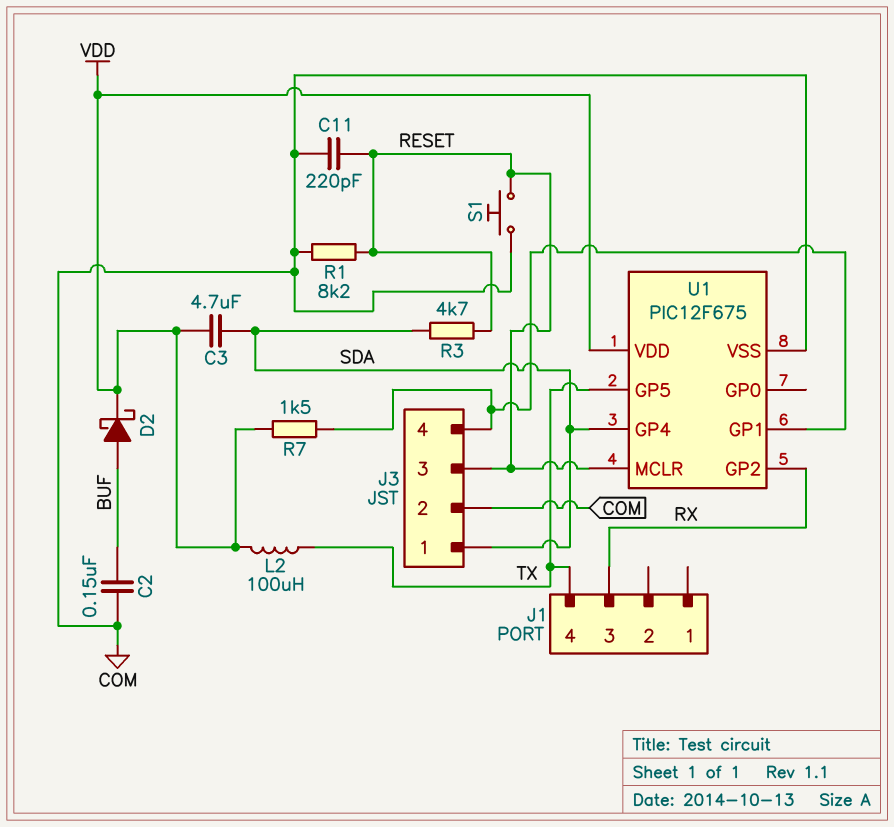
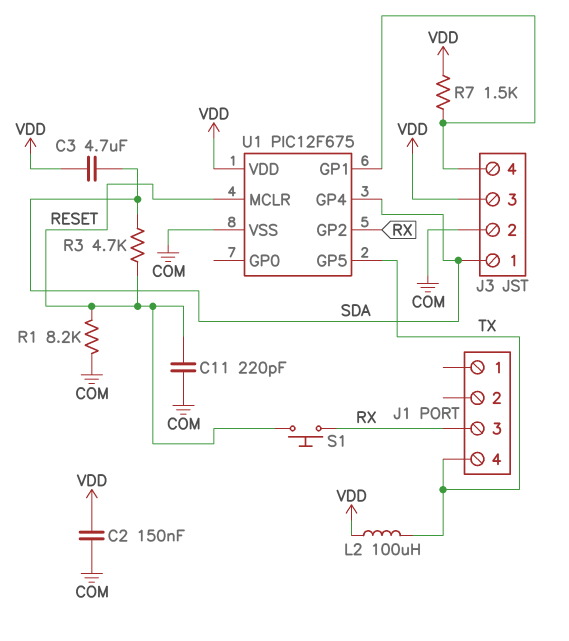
C2: 150nF (BUF, COM) -> 150nF (COM, VDD)
D2: schottky (A BUF, K VDD) -> none
J3 pin 3: RESET -> VDD
S1: button (COM, RESET) -> button (RESET, RX)

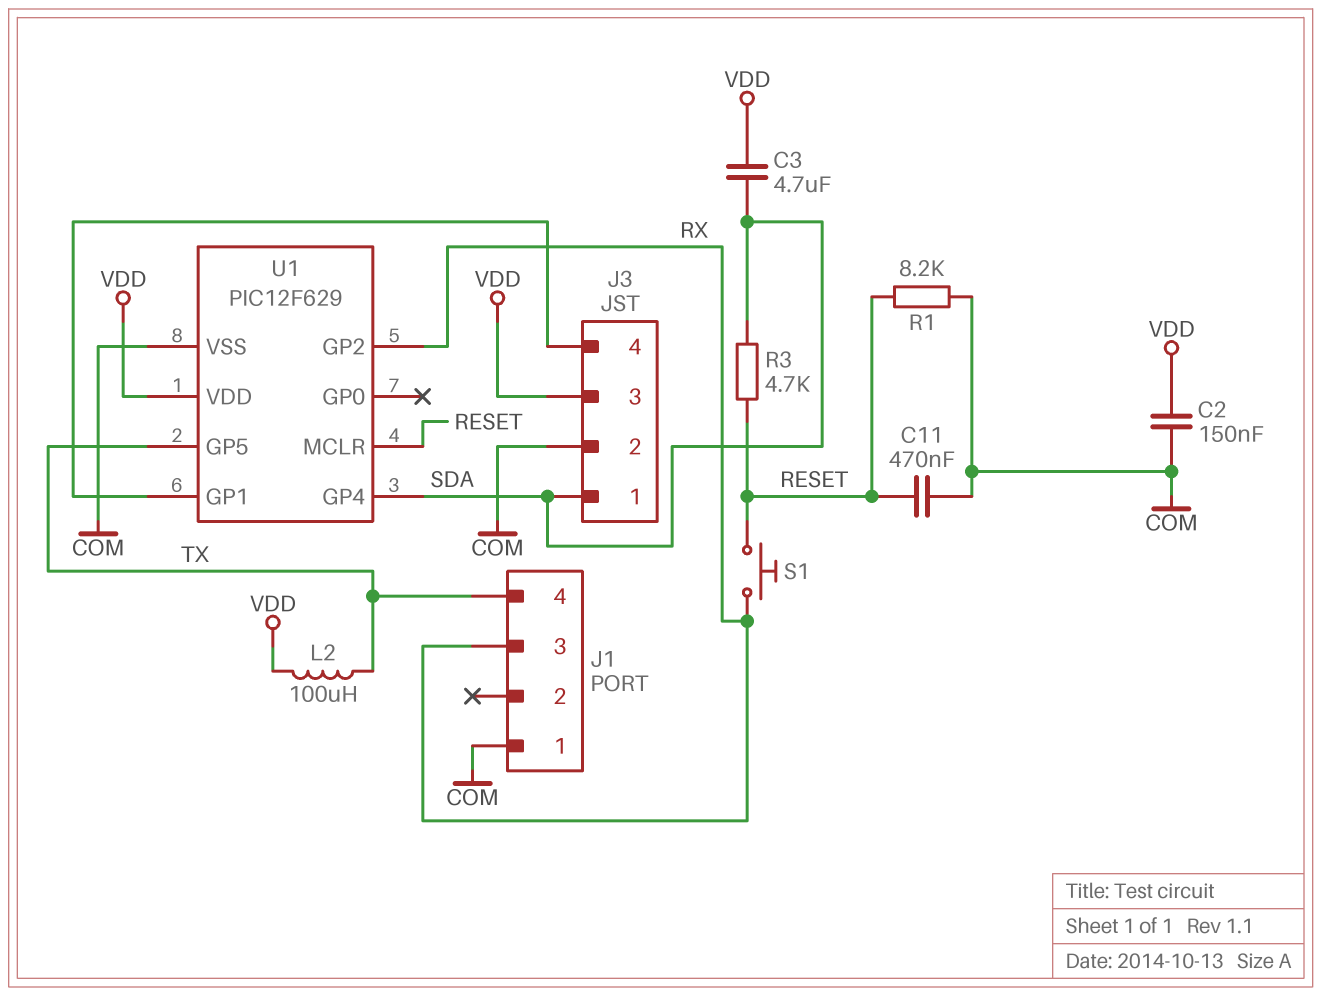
C11: 220pF (COM, RESET) -> 470nF (COM, RESET)
J1 pin 1: none -> COM
R7: 1.5k (J3/4, VDD) -> none
U1: PIC12F675 -> PIC12F629

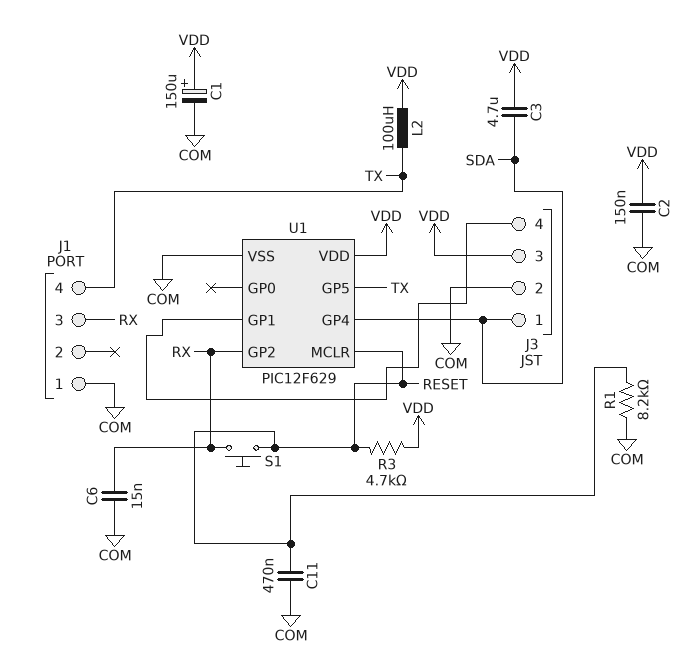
C1: none -> 150uF (plus VDD, minus COM)
C6: none -> 15nF (COM, RX)
R3: 4.7k (RESET, SDA) -> 4.7k (RESET, VDD)

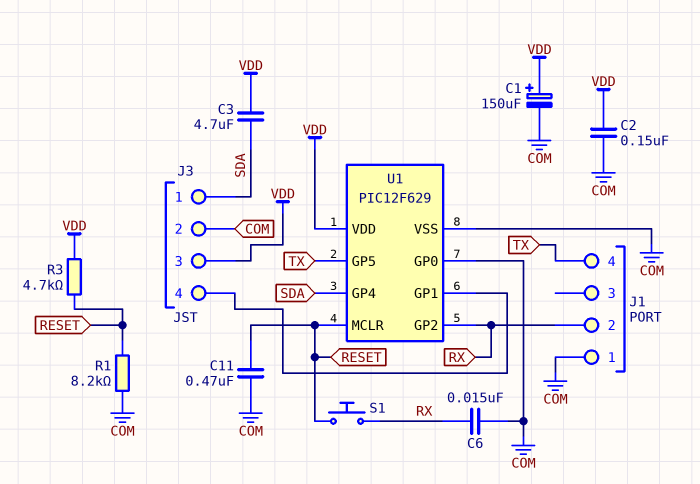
J1 pin 2: none -> RX
J1 pin 3: RX -> none
L2: 100uH (TX, VDD) -> none
U1 pin GP0: none -> COM

